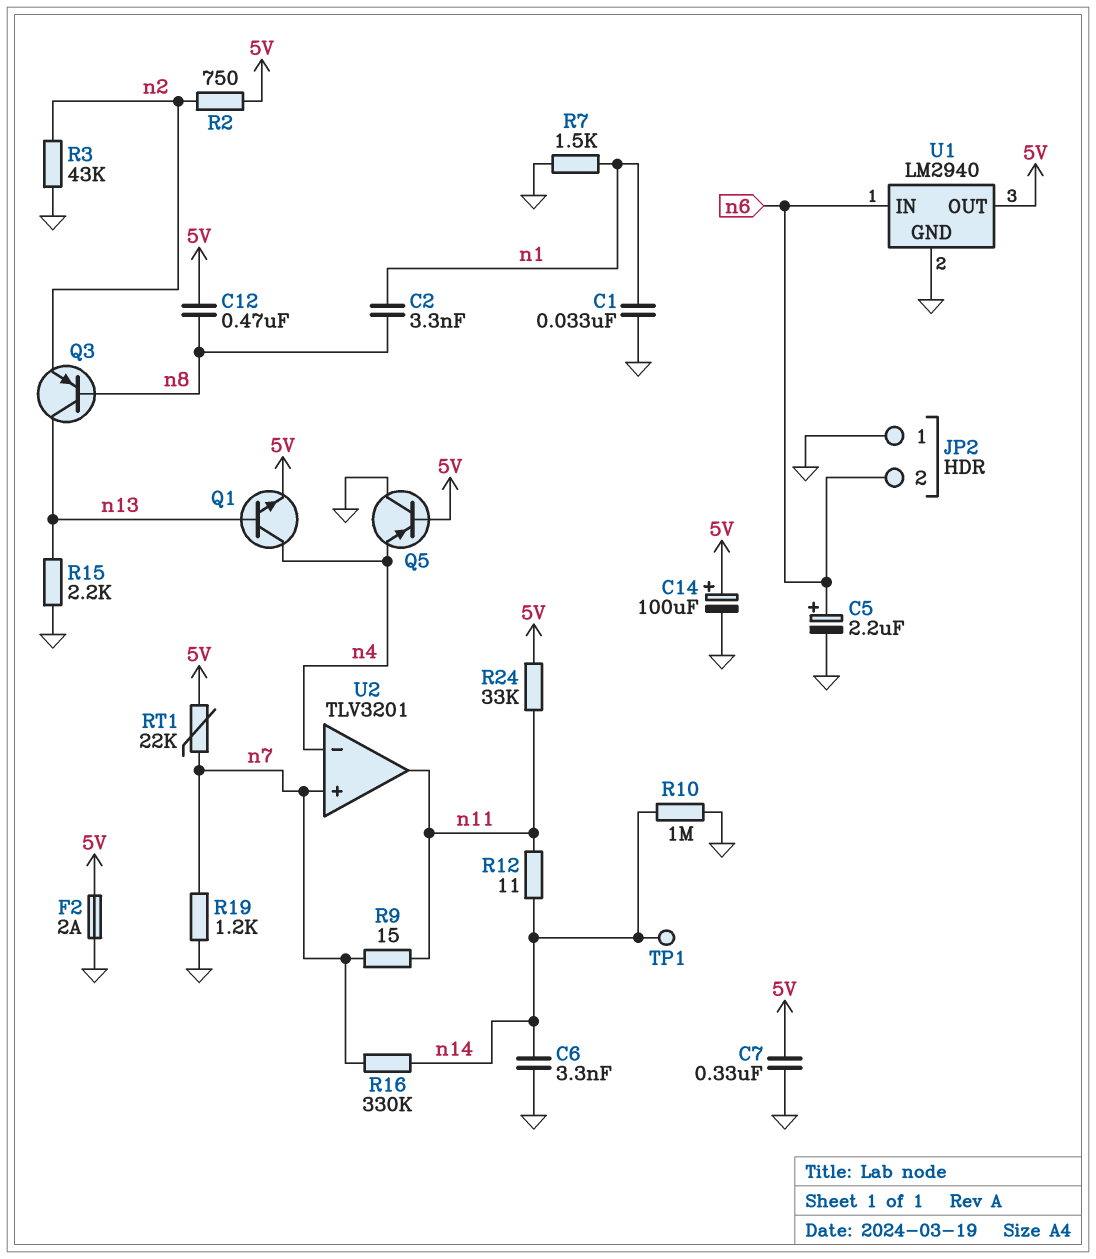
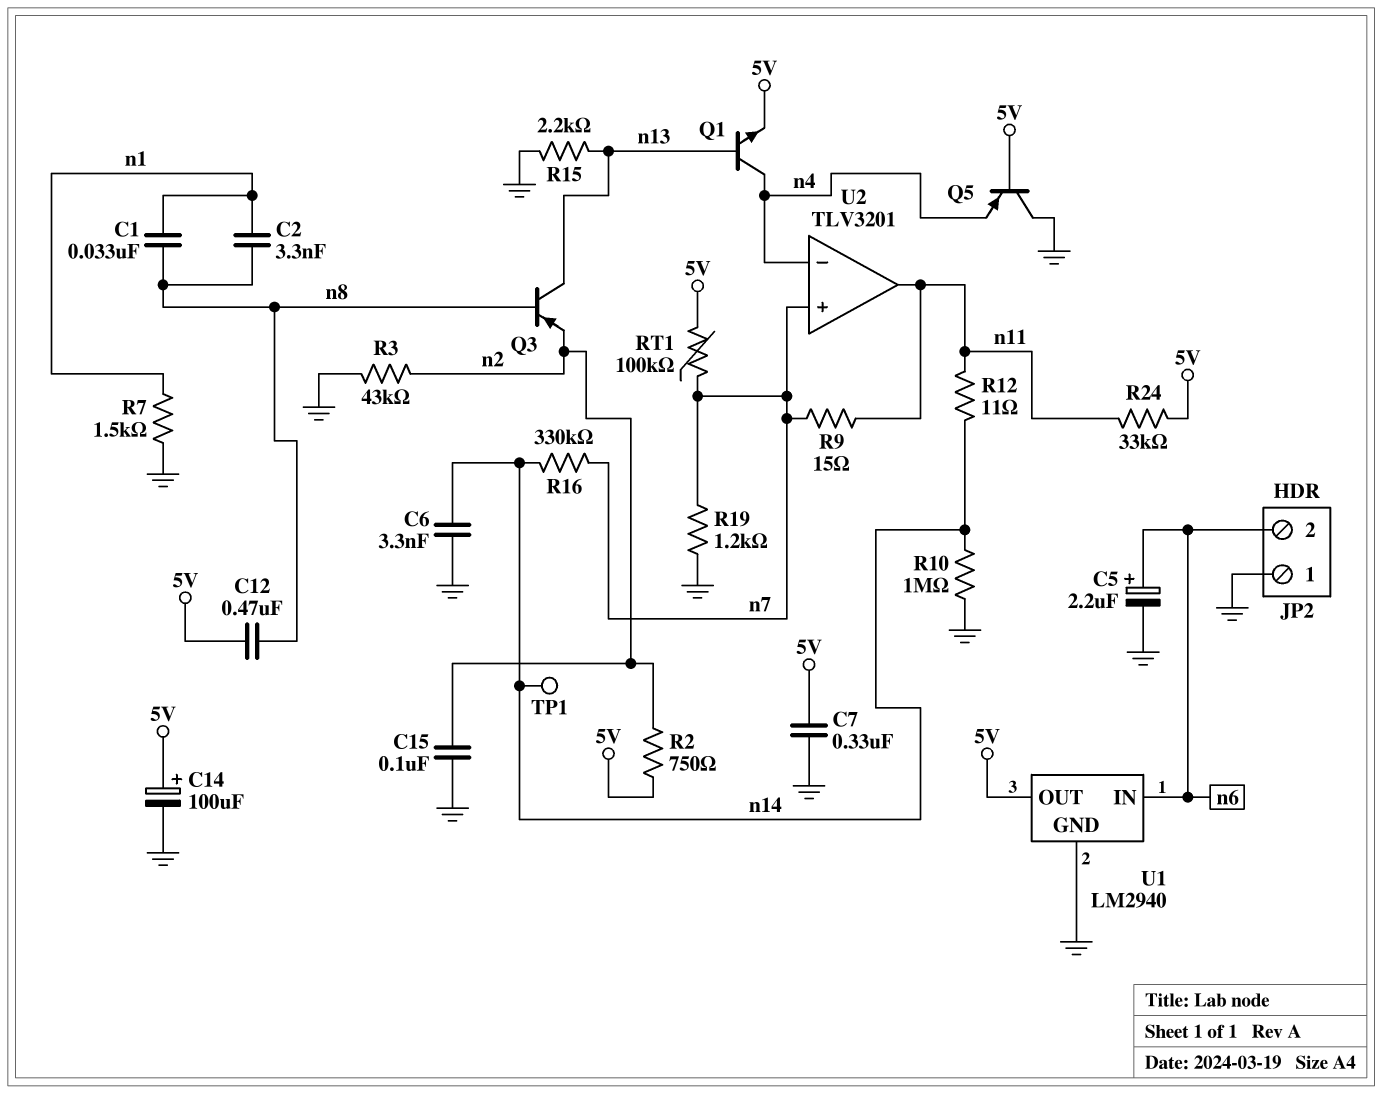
C1: 33nF (GND, n1) -> 33nF (n1, n8)
C15: none -> 100nF (GND, n2)
F2: 2A (5V, GND) -> none
RT1: 22k (5V, n7) -> 100k (5V, n7)

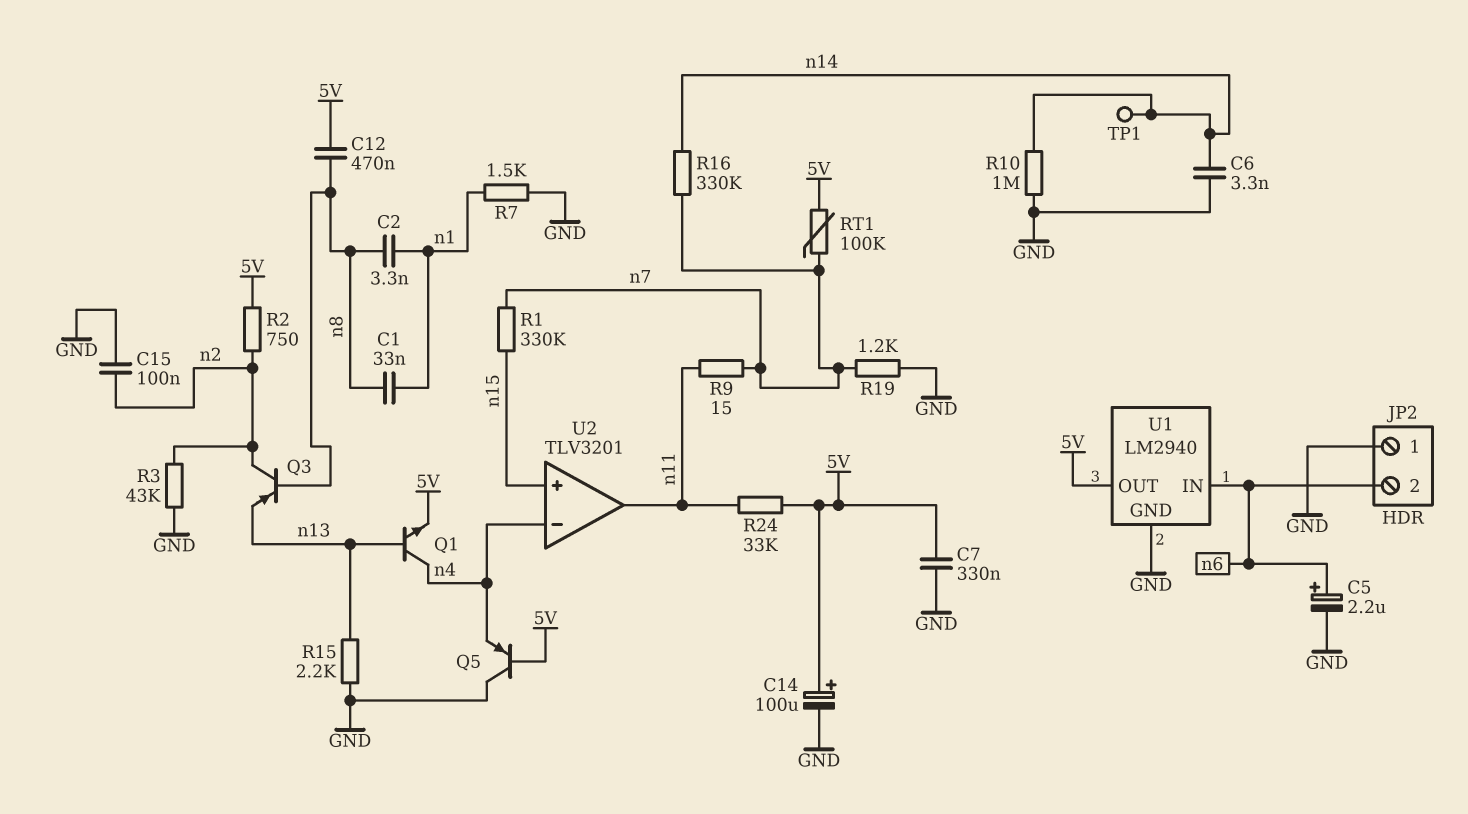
Q3: PNP (B n8, C n13, E n2) -> PNP (B n8, C n2, E n13)
R1: none -> 330k (n7, n15)
R12: 11 (n11, n14) -> none
U2 pin in+: n7 -> n15

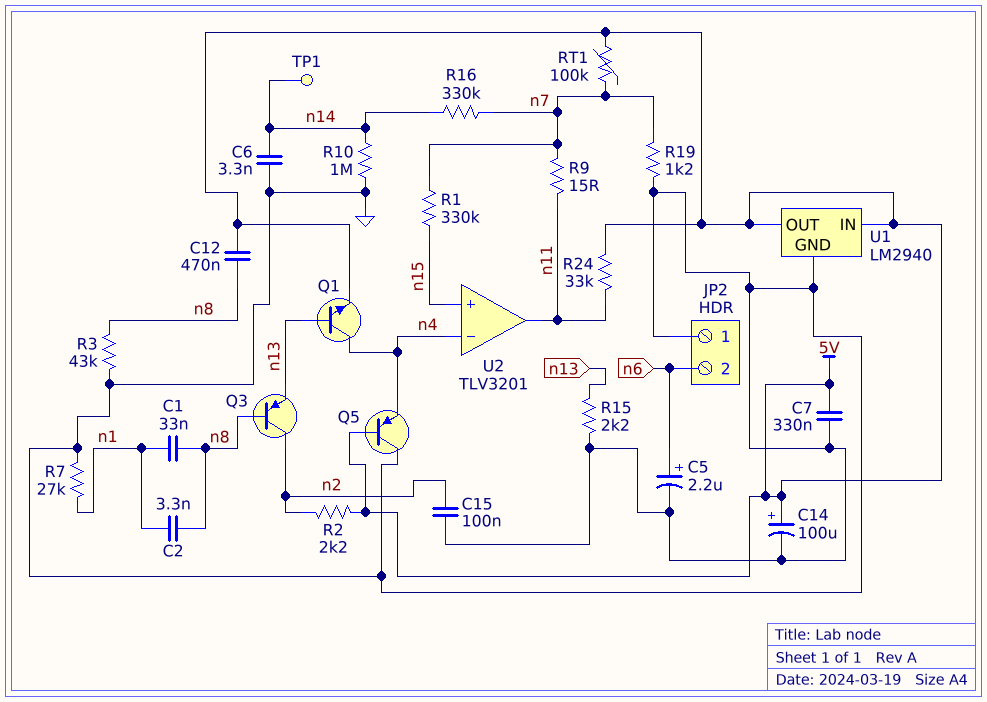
R2: 750 (5V, n2) -> 2.2k (5V, n2)
R3: 43k (GND, n2) -> 43k (GND, n8)
R7: 1.5k (GND, n1) -> 27k (GND, n1)
U1 pin IN: n6 -> 5V

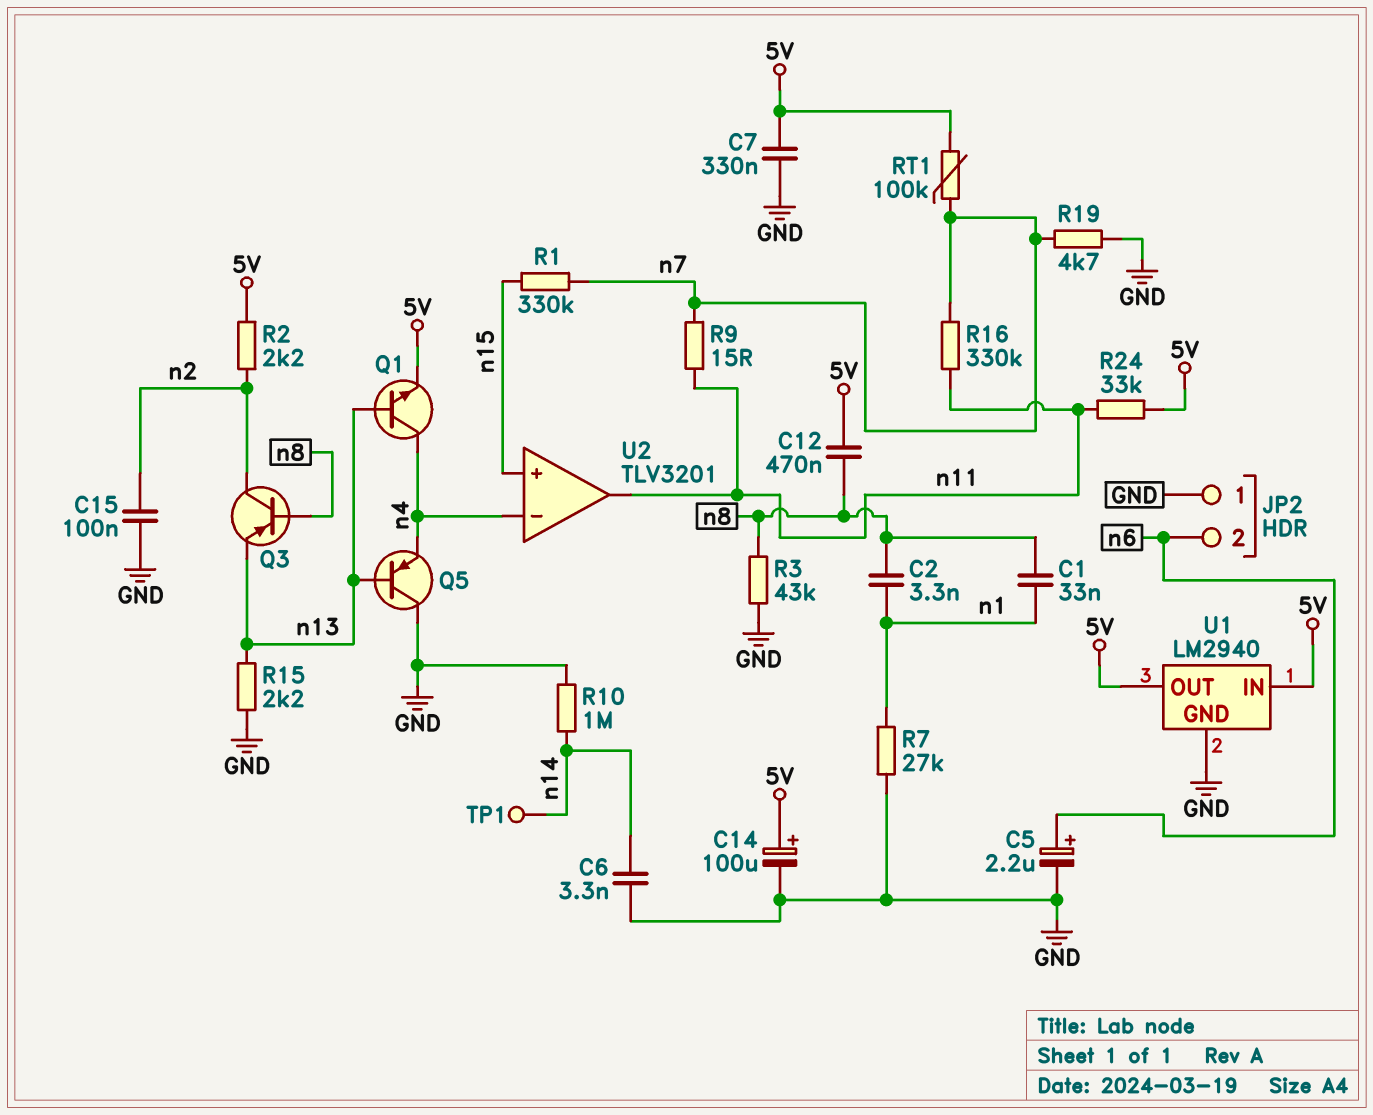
Q5: PNP (B 5V, C GND, E n4) -> PNP (B n13, C GND, E n4)
R16: 330k (n7, n14) -> 330k (n7, n11)
R19: 1.2k (GND, n7) -> 4.7k (GND, n7)

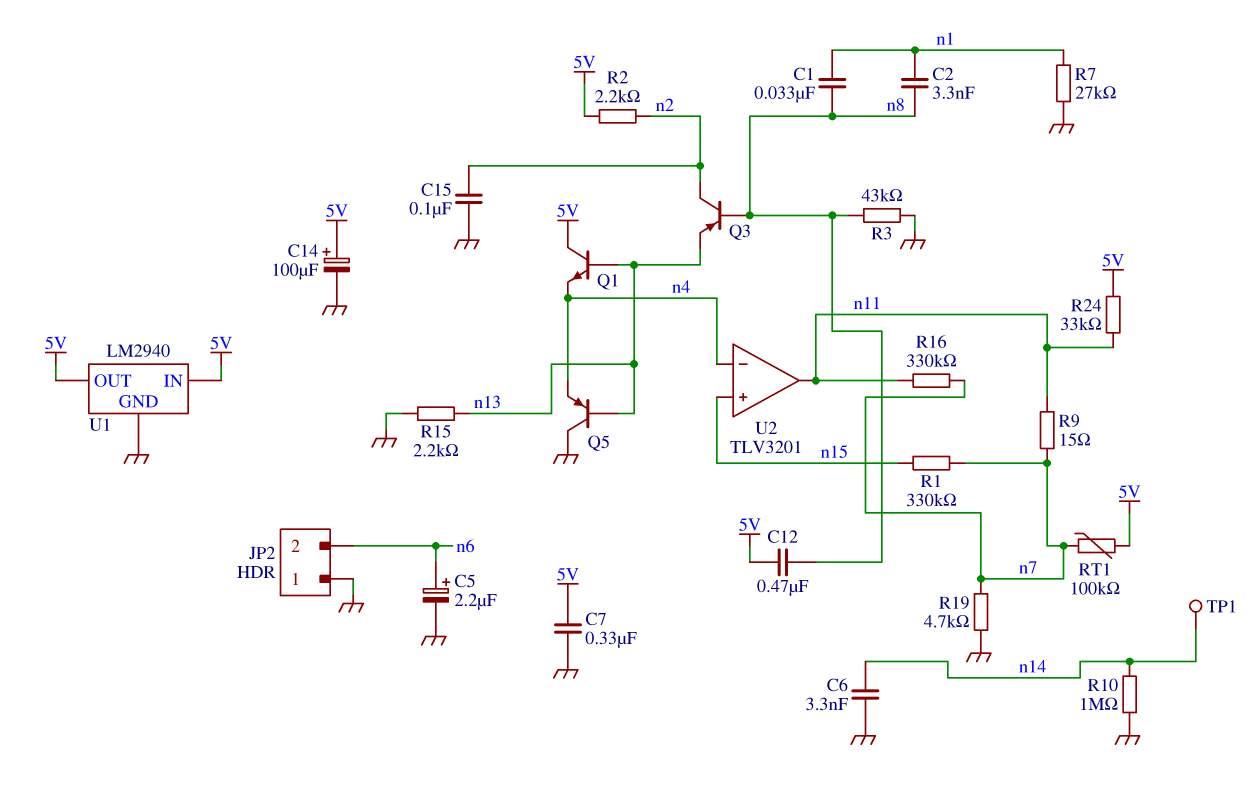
Q1: NPN (B n13, C n4, E 5V) -> NPN (B n13, C 5V, E n4)

